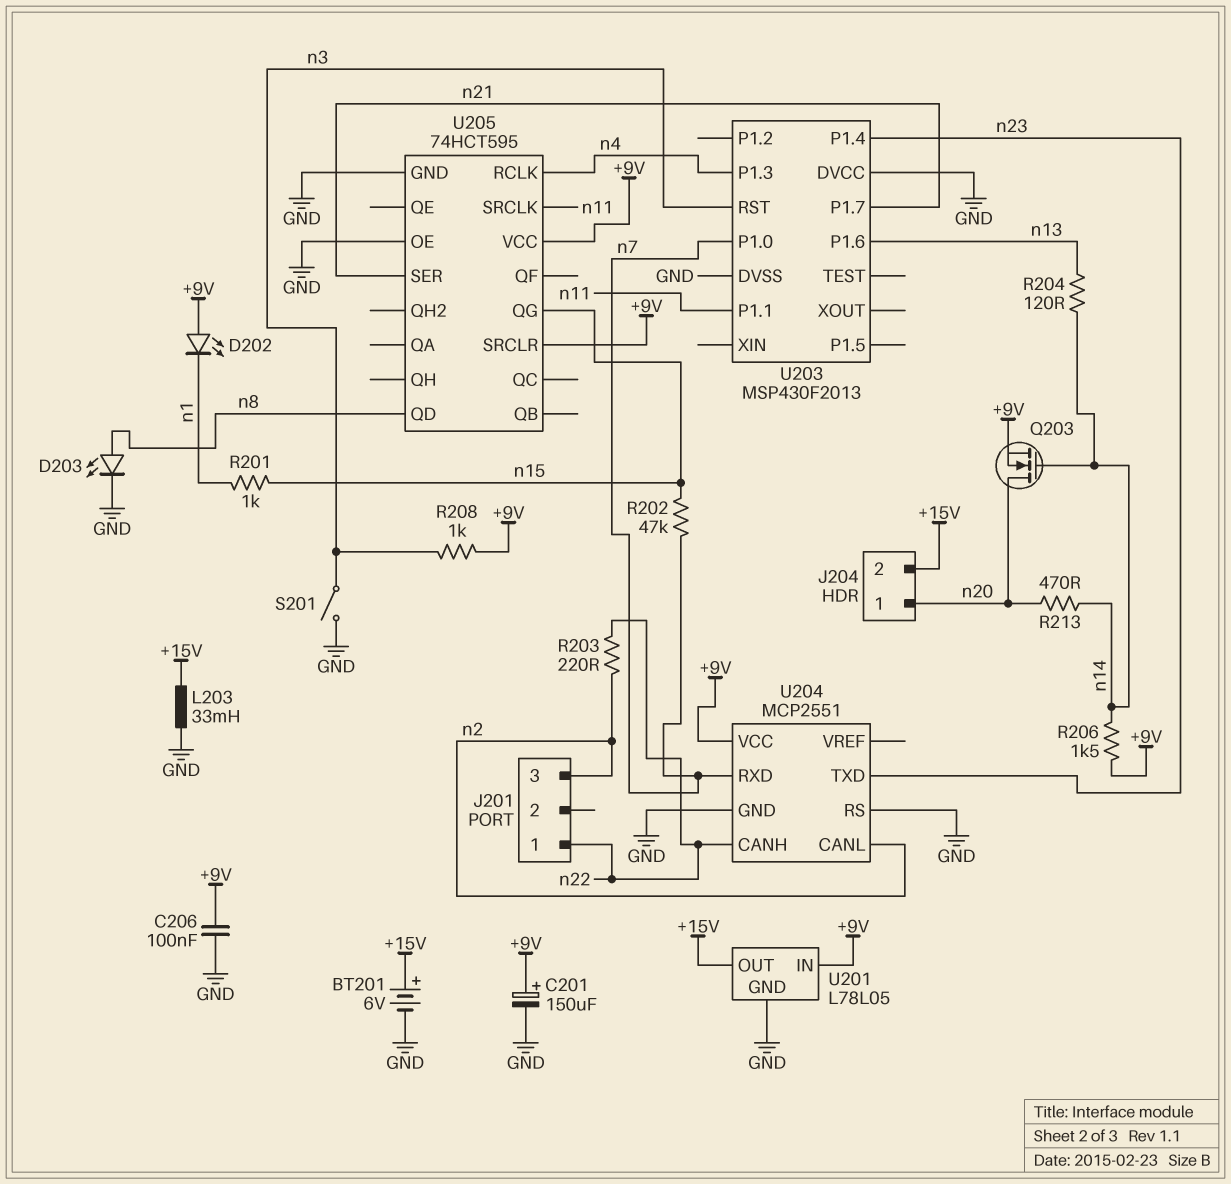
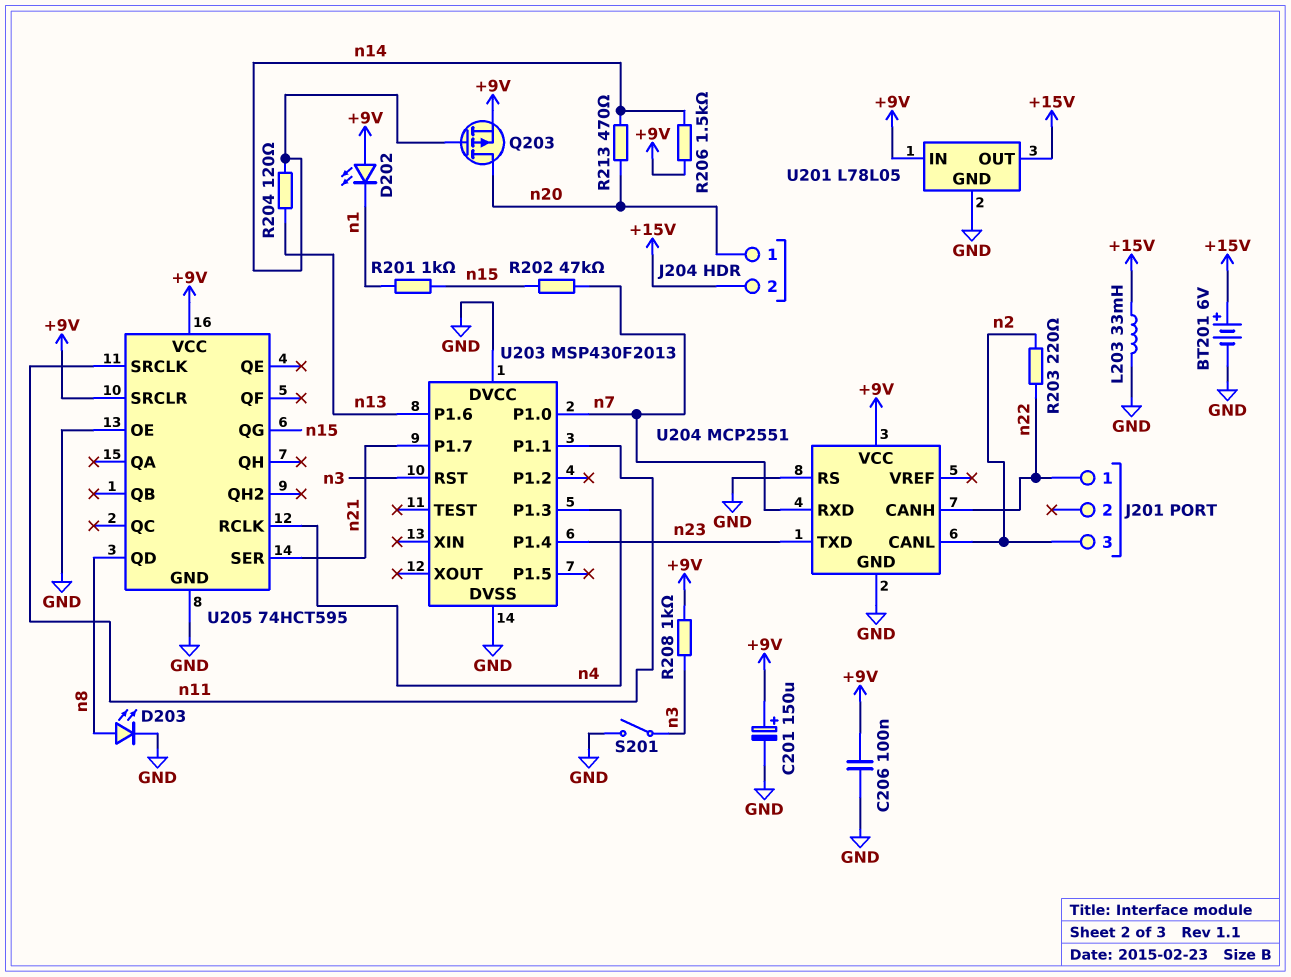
Q203: NMOS (G n14, D n20, S +9V) -> PMOS (G n14, D n20, S +9V)

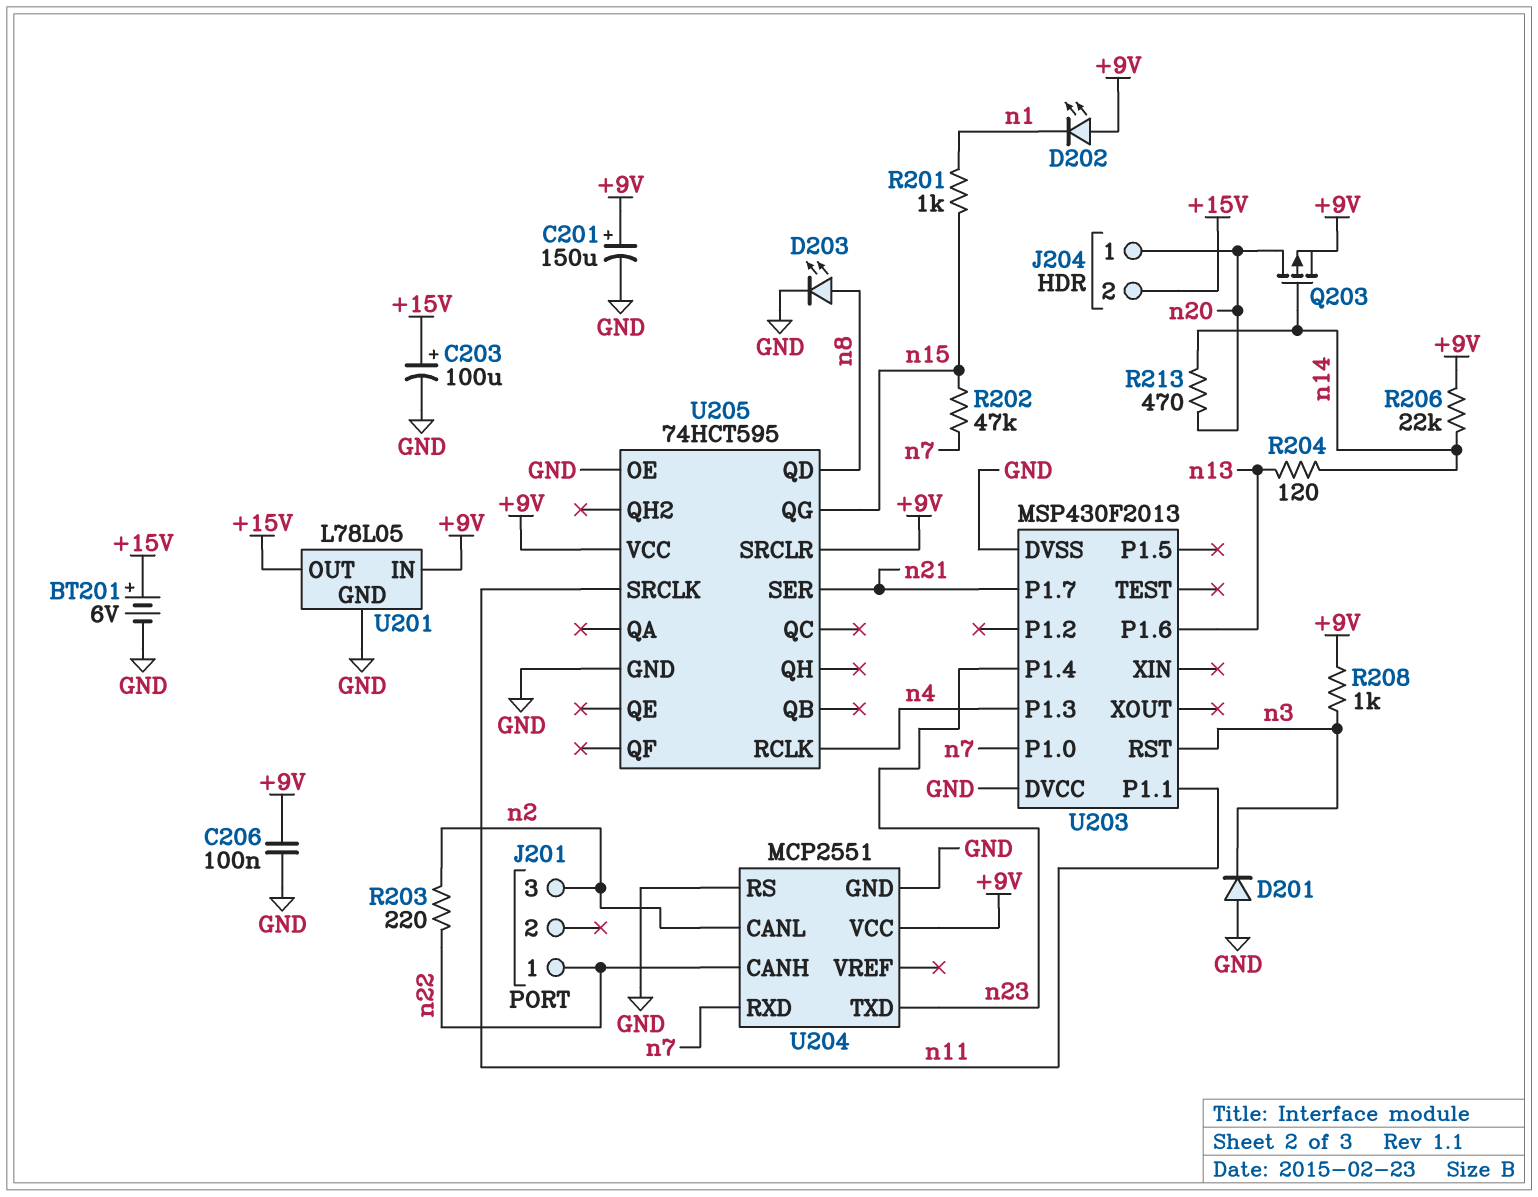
C203: none -> 100uF (plus +15V, minus GND)
D201: none -> diode (A GND, K n3)
L203: 33mH (+15V, GND) -> none
R206: 1.5k (+9V, n14) -> 22k (+9V, n14)
S201: switch (GND, n3) -> none

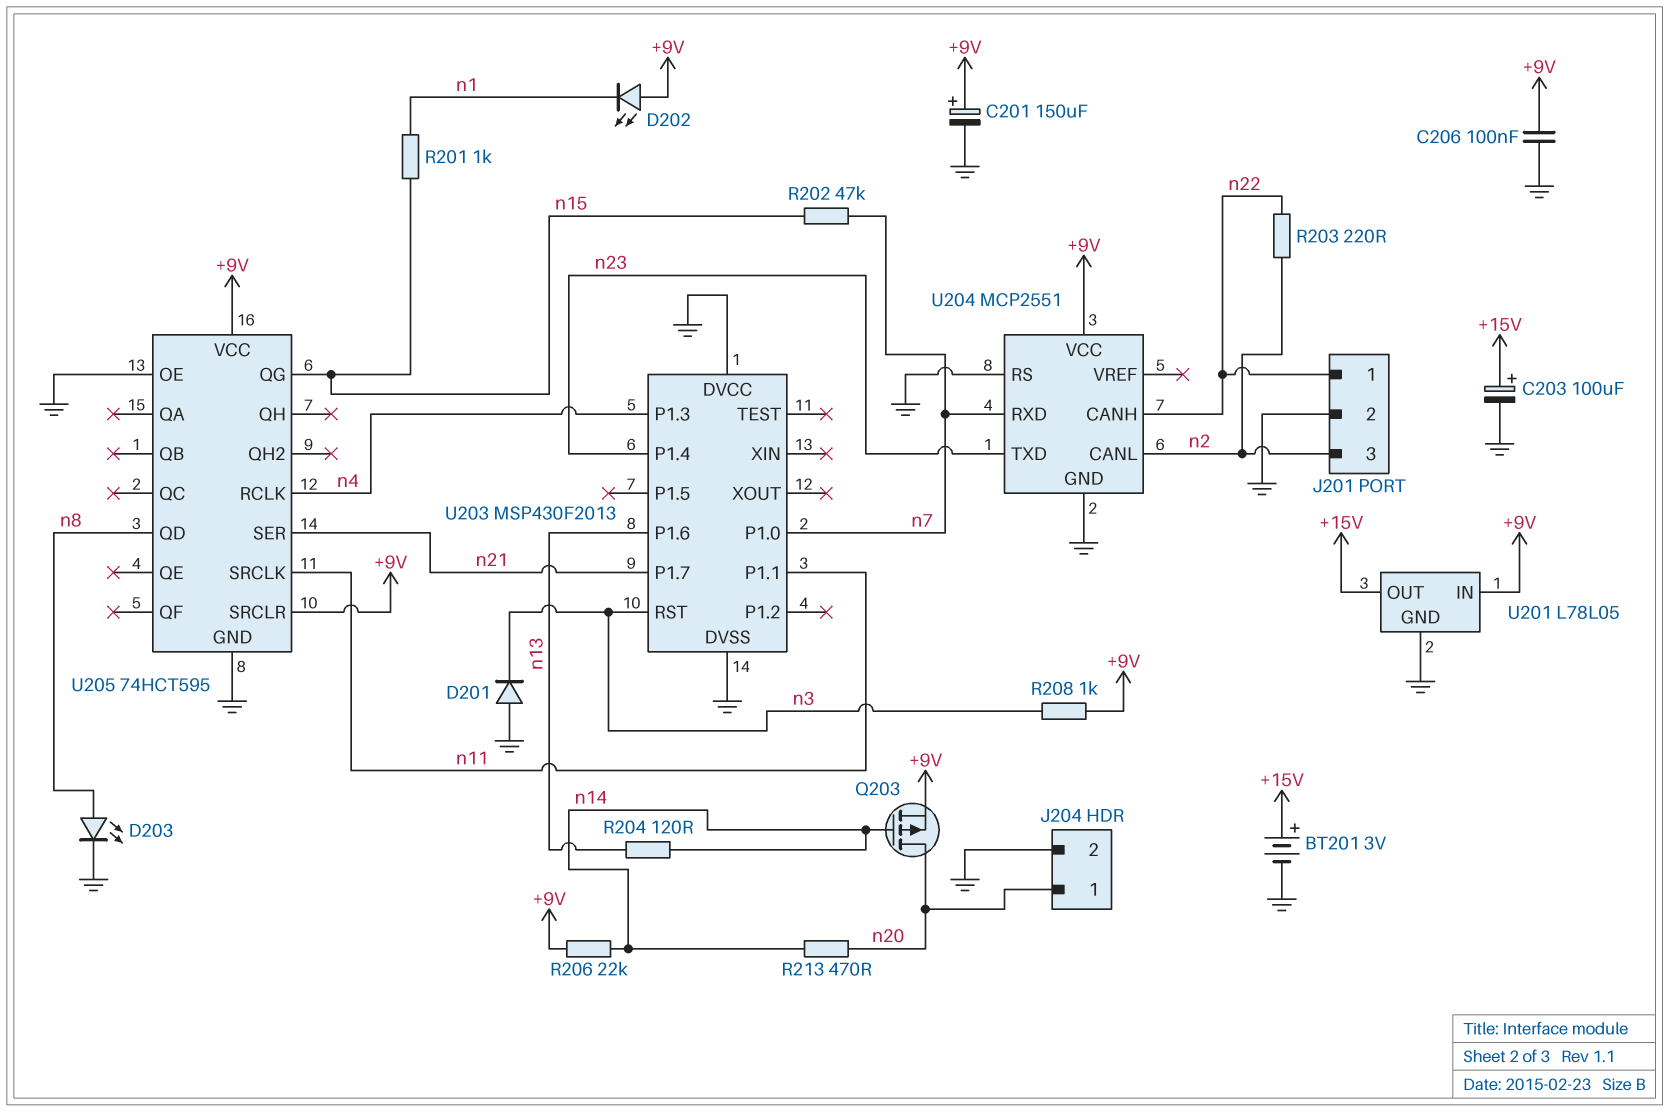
BT201: 6V (plus +15V, minus GND) -> 3V (plus +15V, minus GND)
J201 pin 2: none -> GND
J204 pin 2: +15V -> GND

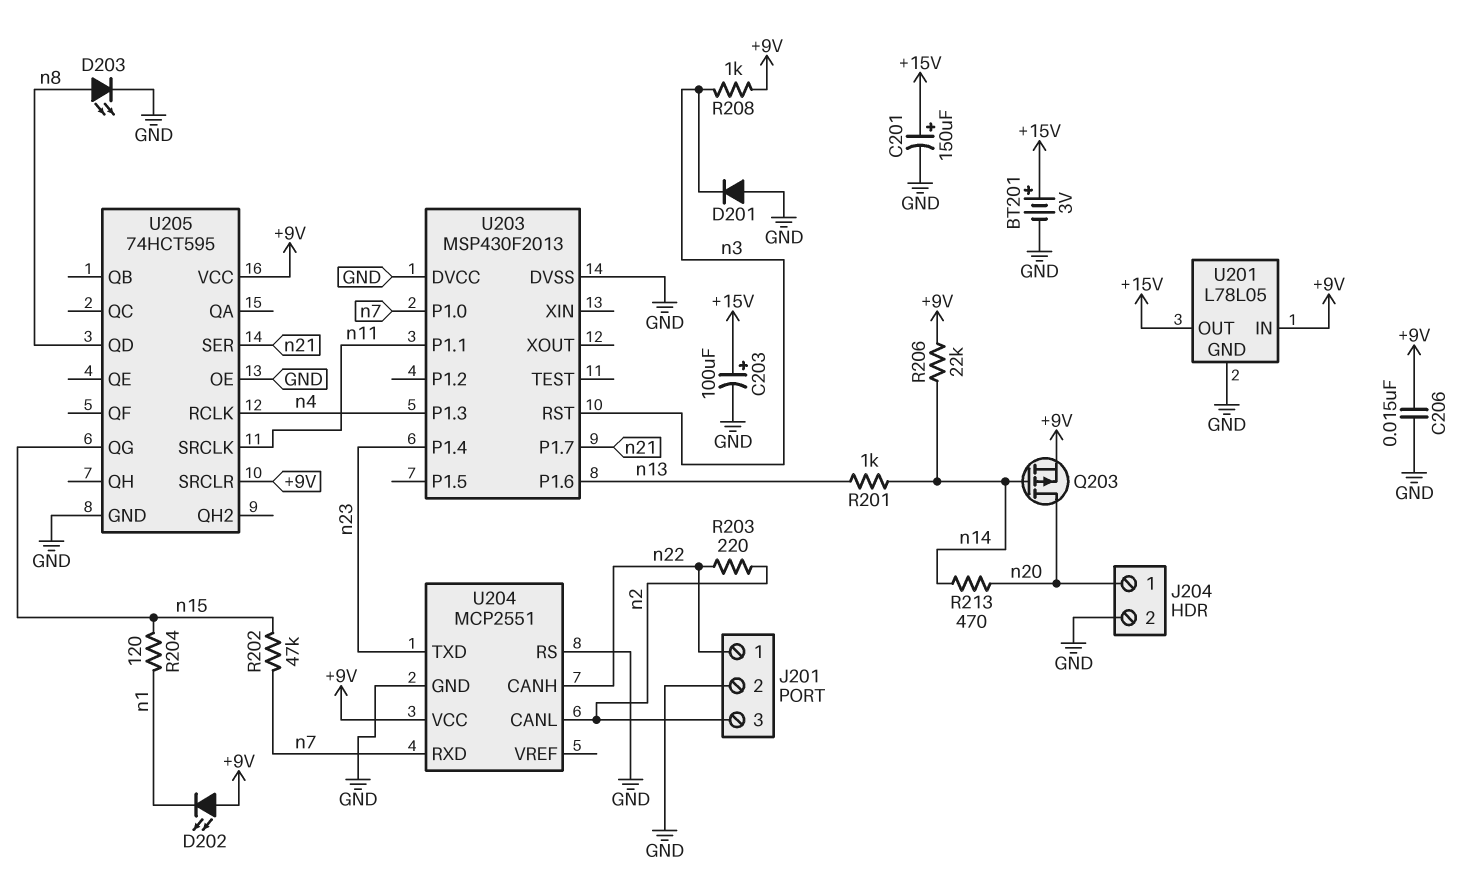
C201: 150uF (plus +9V, minus GND) -> 150uF (plus +15V, minus GND)
C206: 100nF (+9V, GND) -> 15nF (+9V, GND)
R201: 1k (n1, n15) -> 1k (n13, n14)
R204: 120 (n13, n14) -> 120 (n1, n15)

